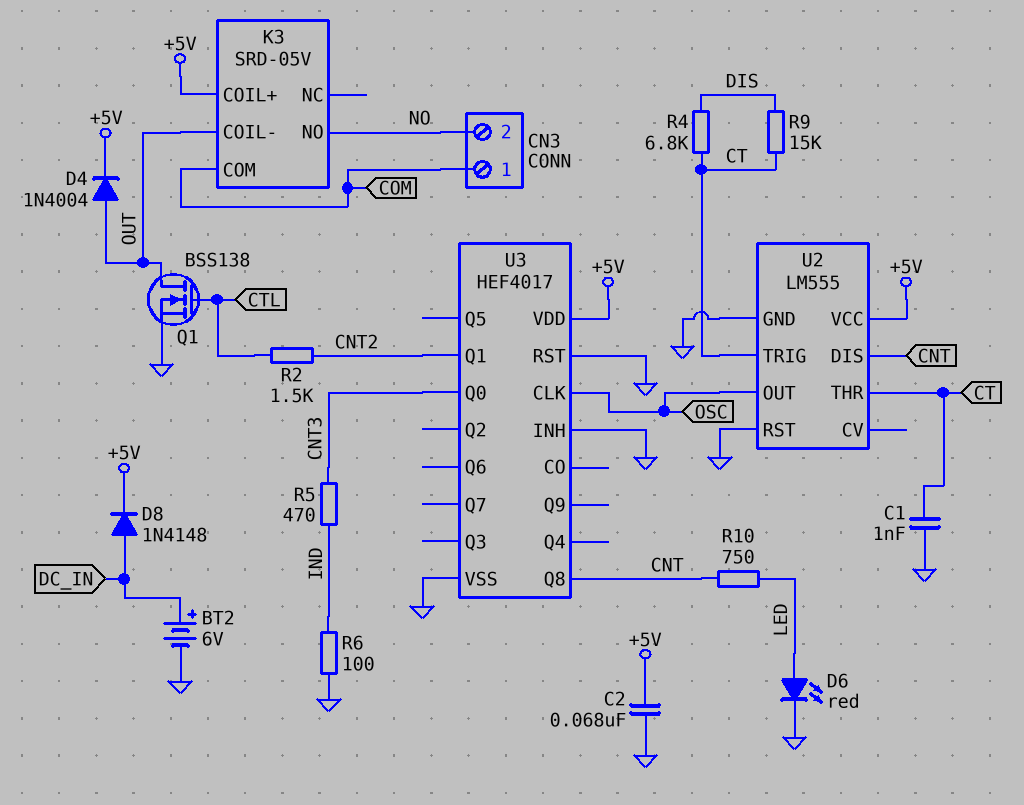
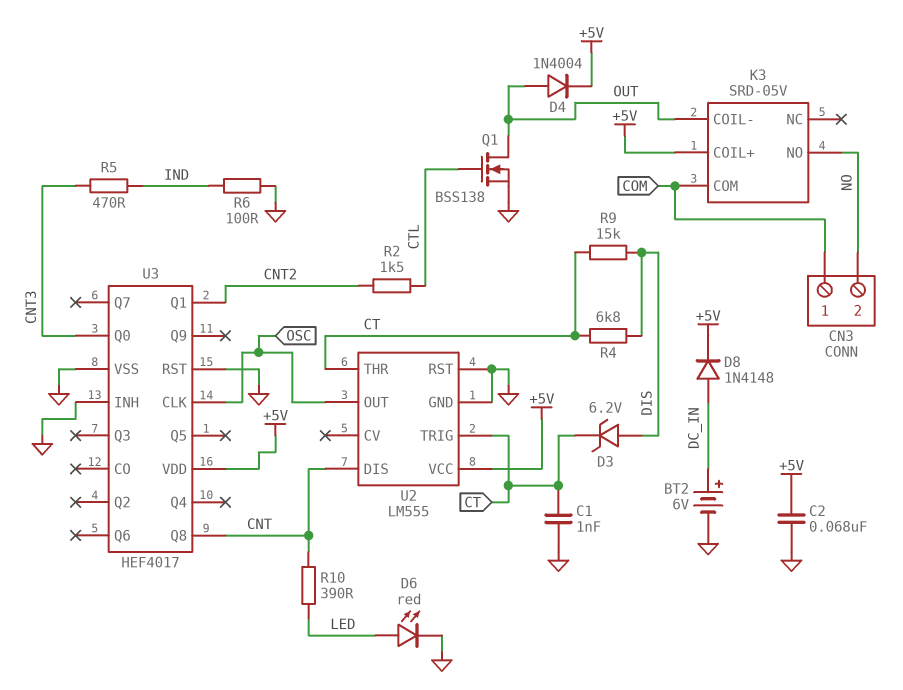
D3: none -> zener 6.2V (A DIS, K CT)
R10: 750 (CNT, LED) -> 390 (CNT, LED)

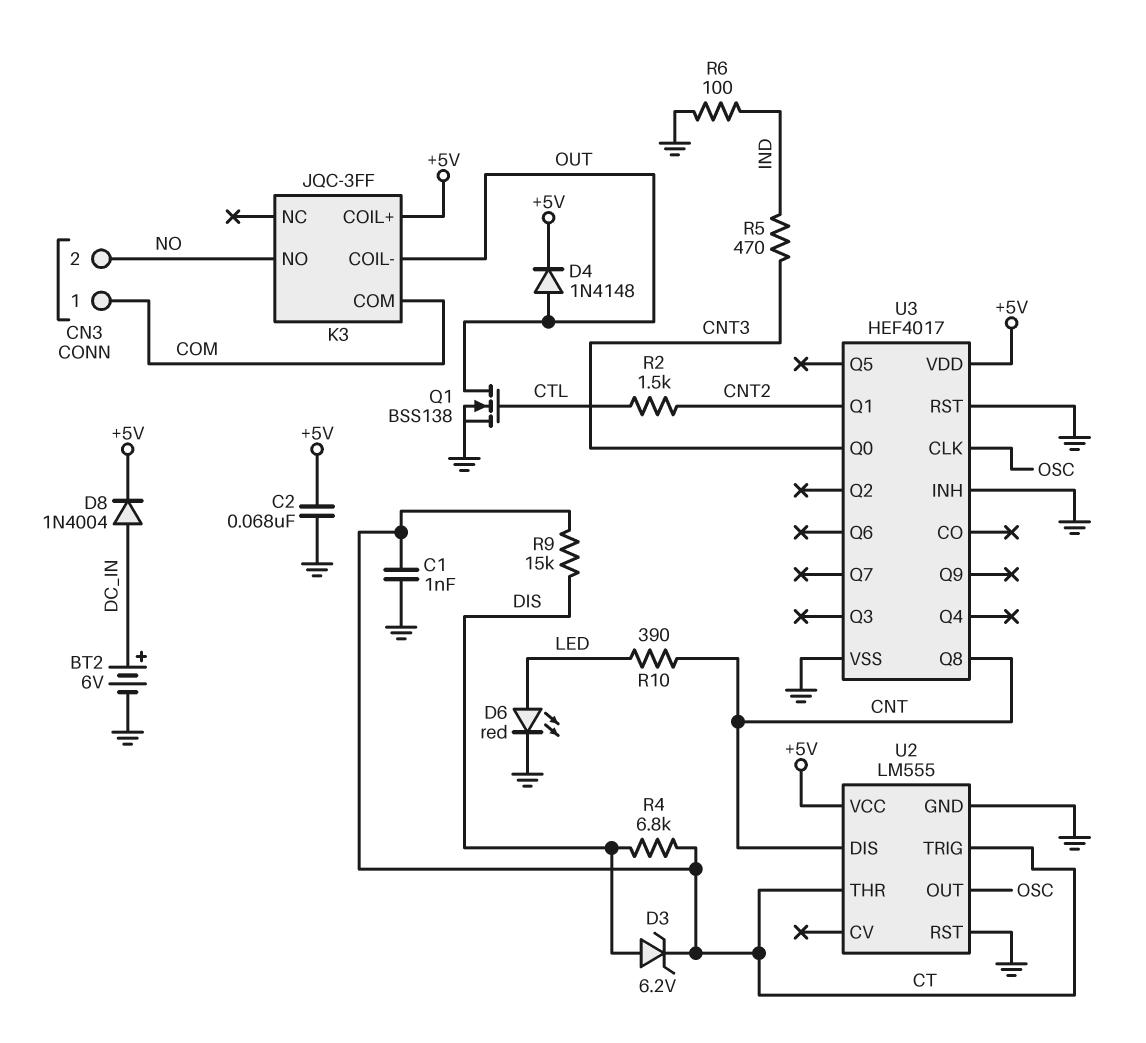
D4: diode 1N4004 (A OUT, K +5V) -> diode 1N4148 (A OUT, K +5V)
D8: diode 1N4148 (A DC_IN, K +5V) -> diode 1N4004 (A DC_IN, K +5V)
K3: SRD-05V -> JQC-3FF

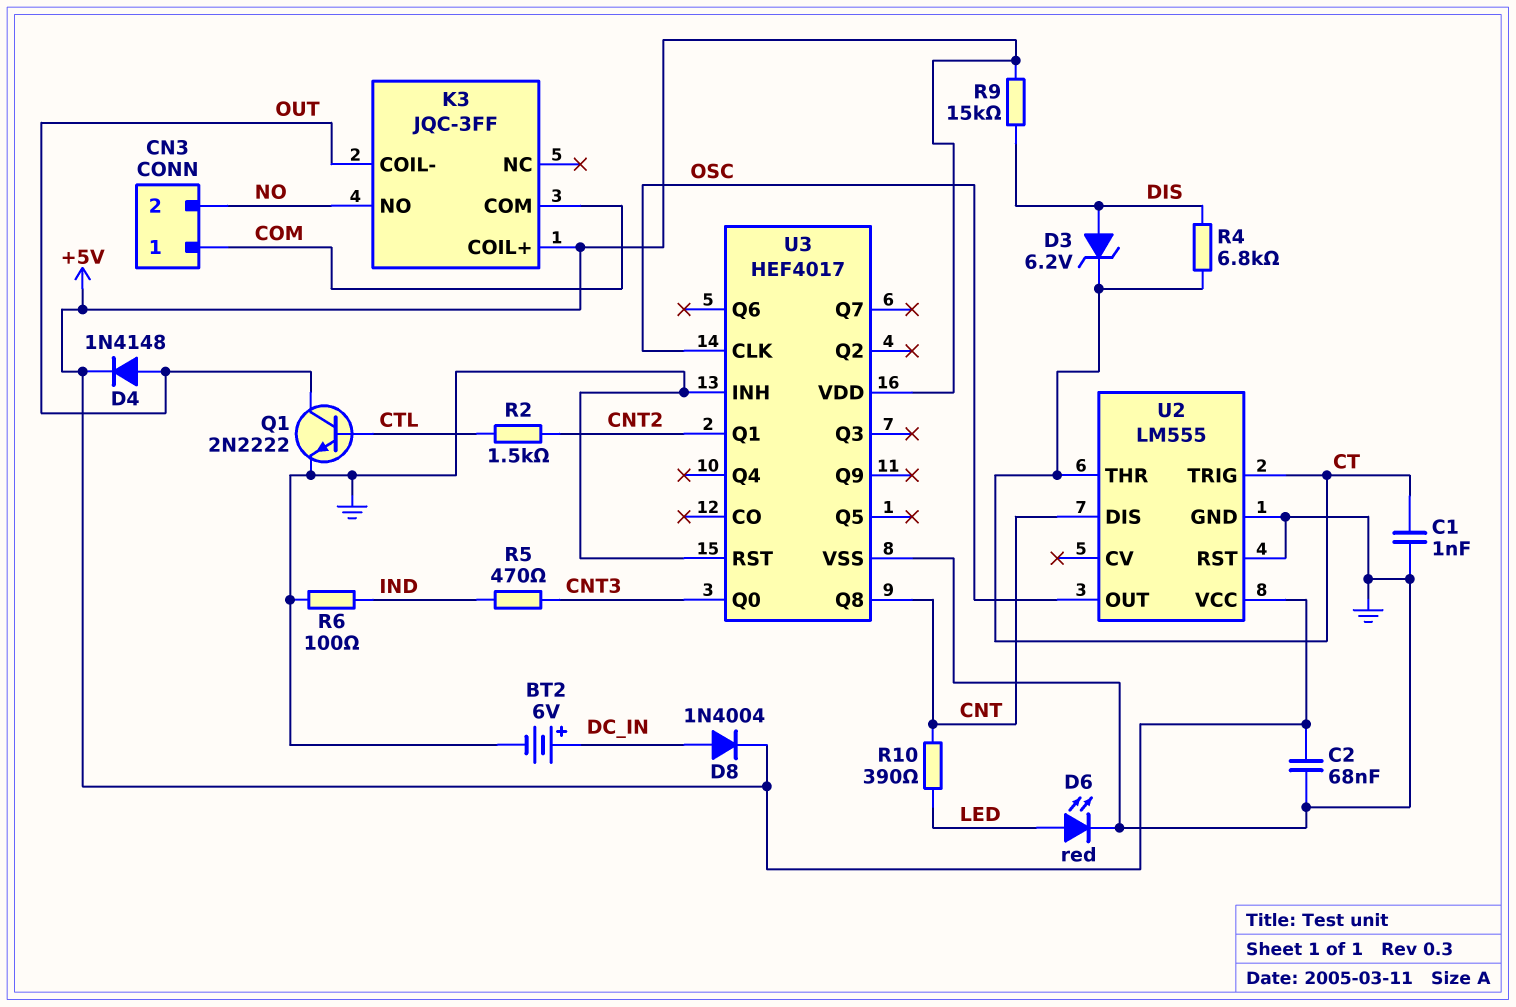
Q1: NMOS BSS138 (G CTL, D OUT, S GND) -> NPN 2N2222 (B CTL, C OUT, E GND)
R9: 15k (CT, DIS) -> 15k (+5V, DIS)

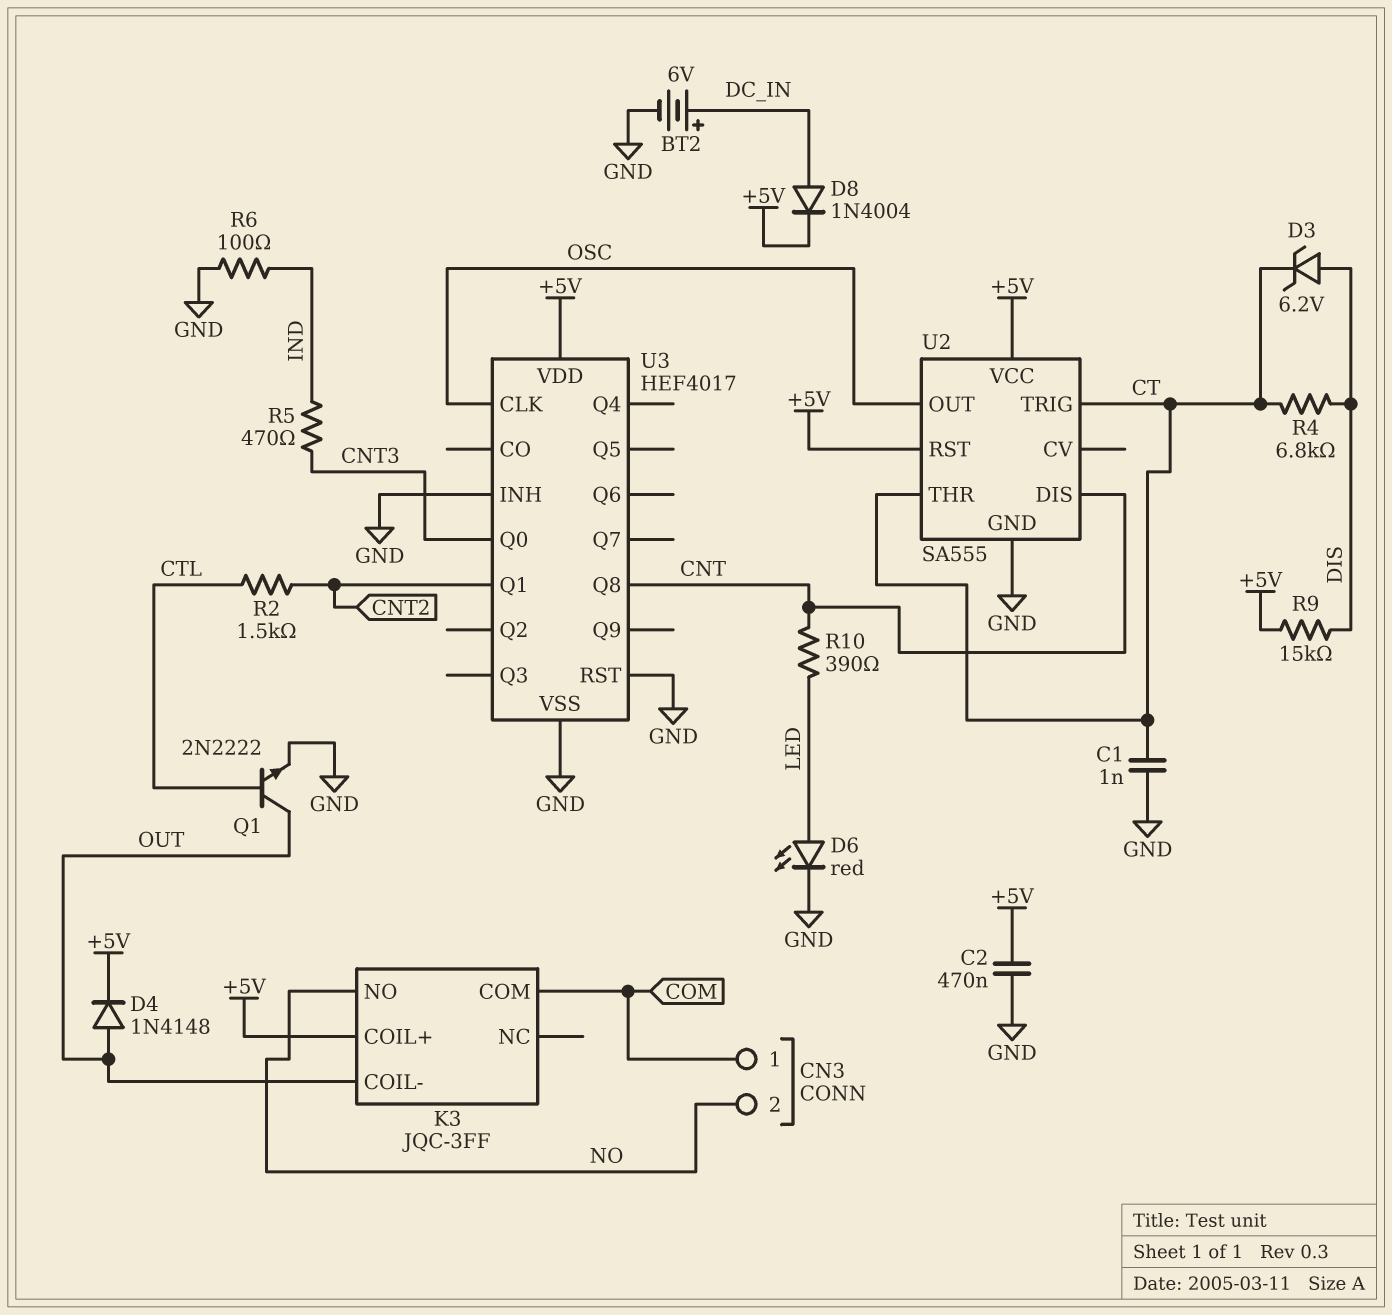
C2: 68nF (+5V, GND) -> 470nF (+5V, GND)
U2: LM555 -> SA555
U2 pin RST: GND -> +5V

